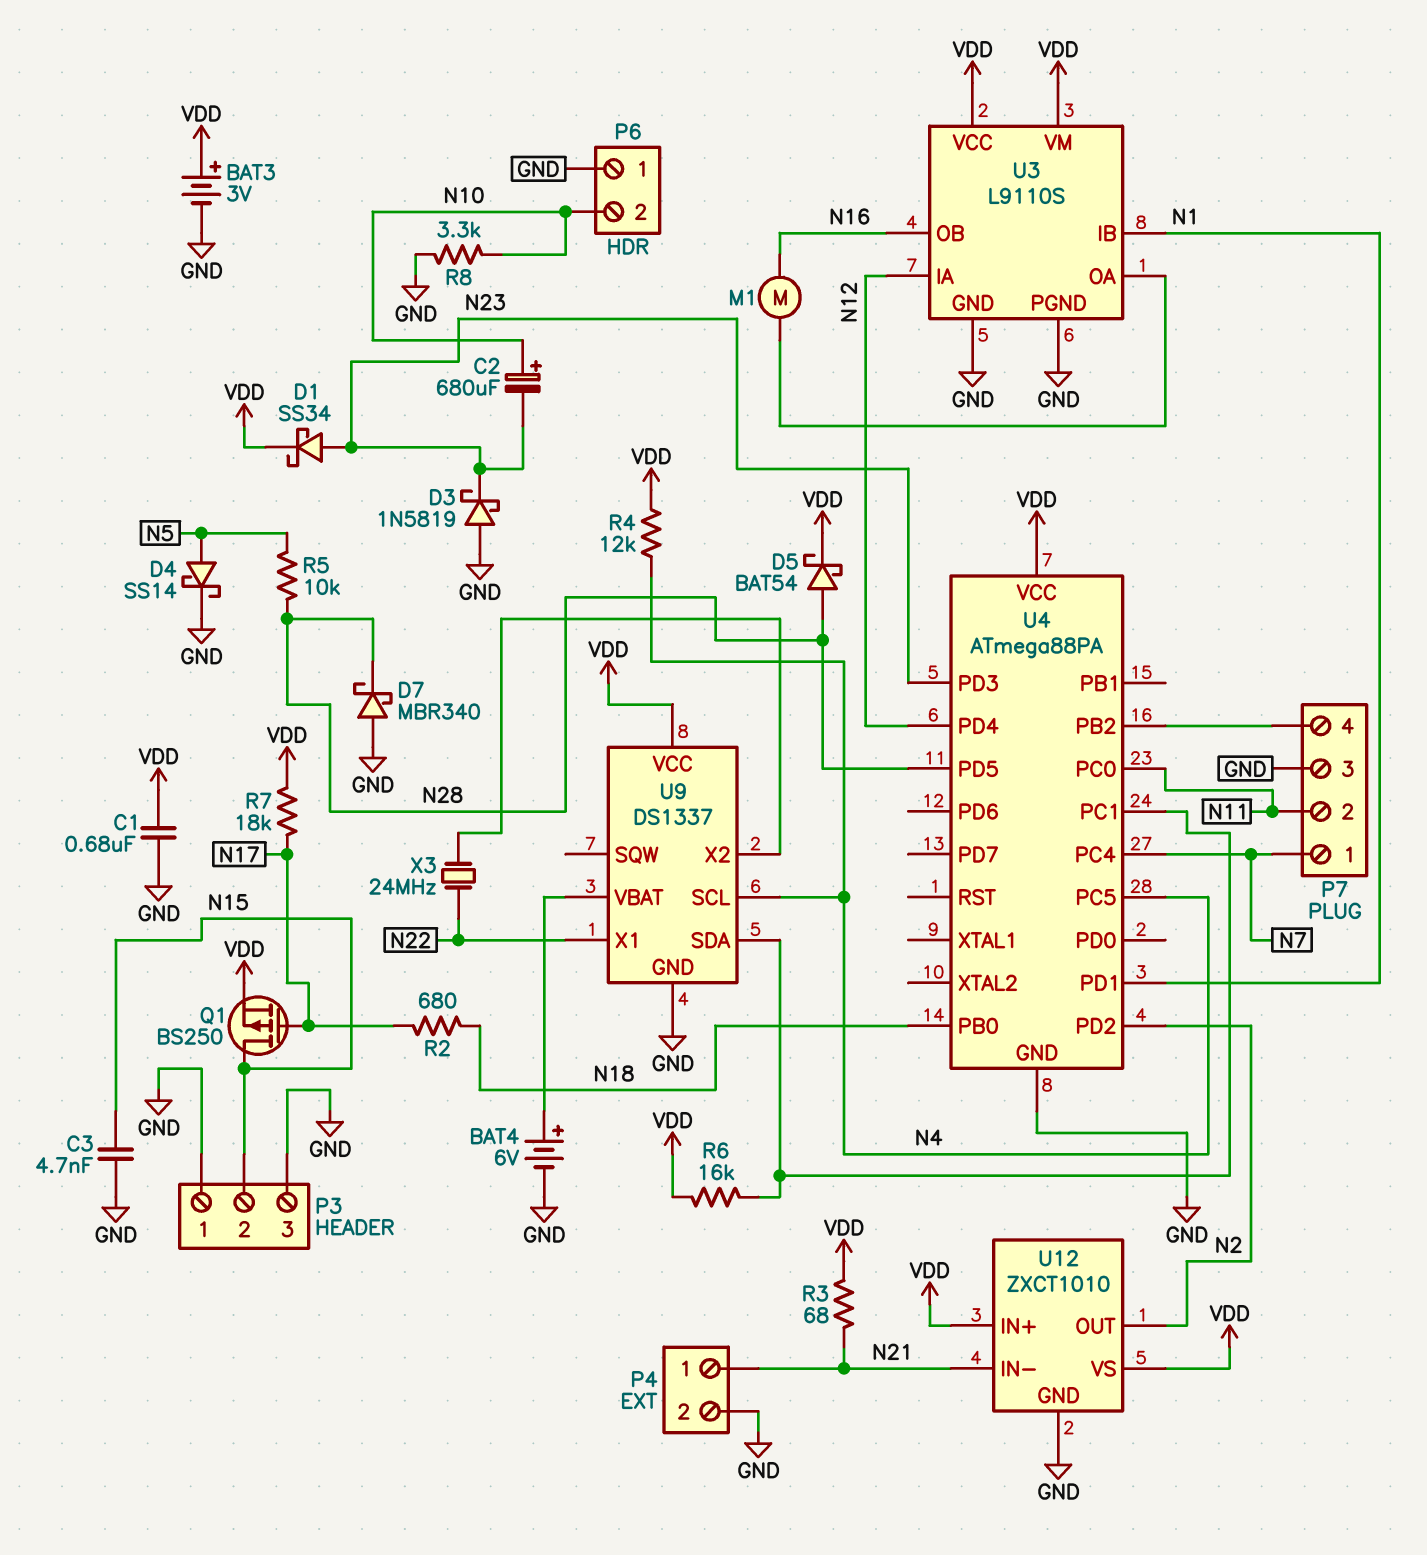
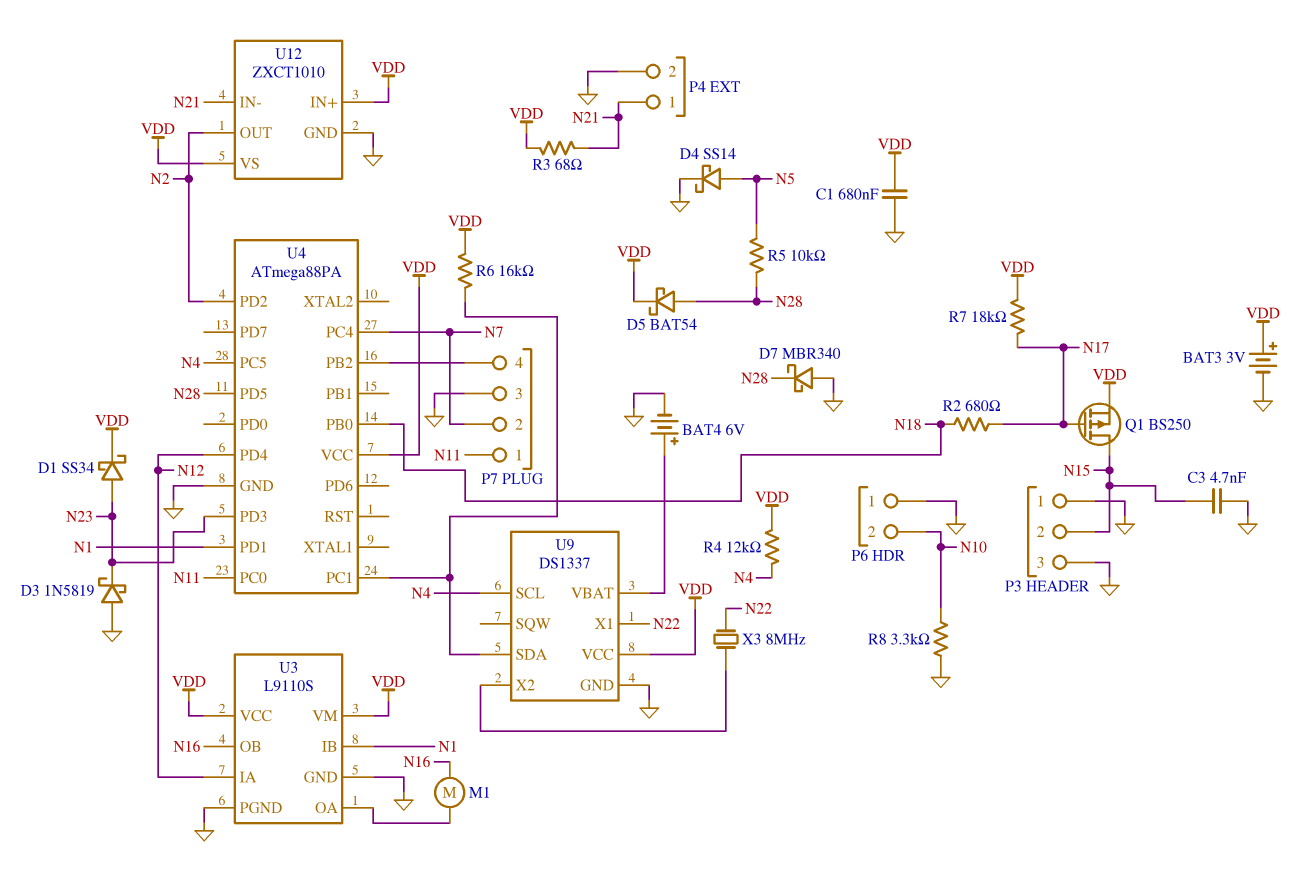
C2: 680uF (plus N10, minus N23) -> none
P7 pin 1: N7 -> N11
P7 pin 2: N11 -> N7
X3: 24MHz (N22, U9/X2) -> 8MHz (N22, U9/X2)

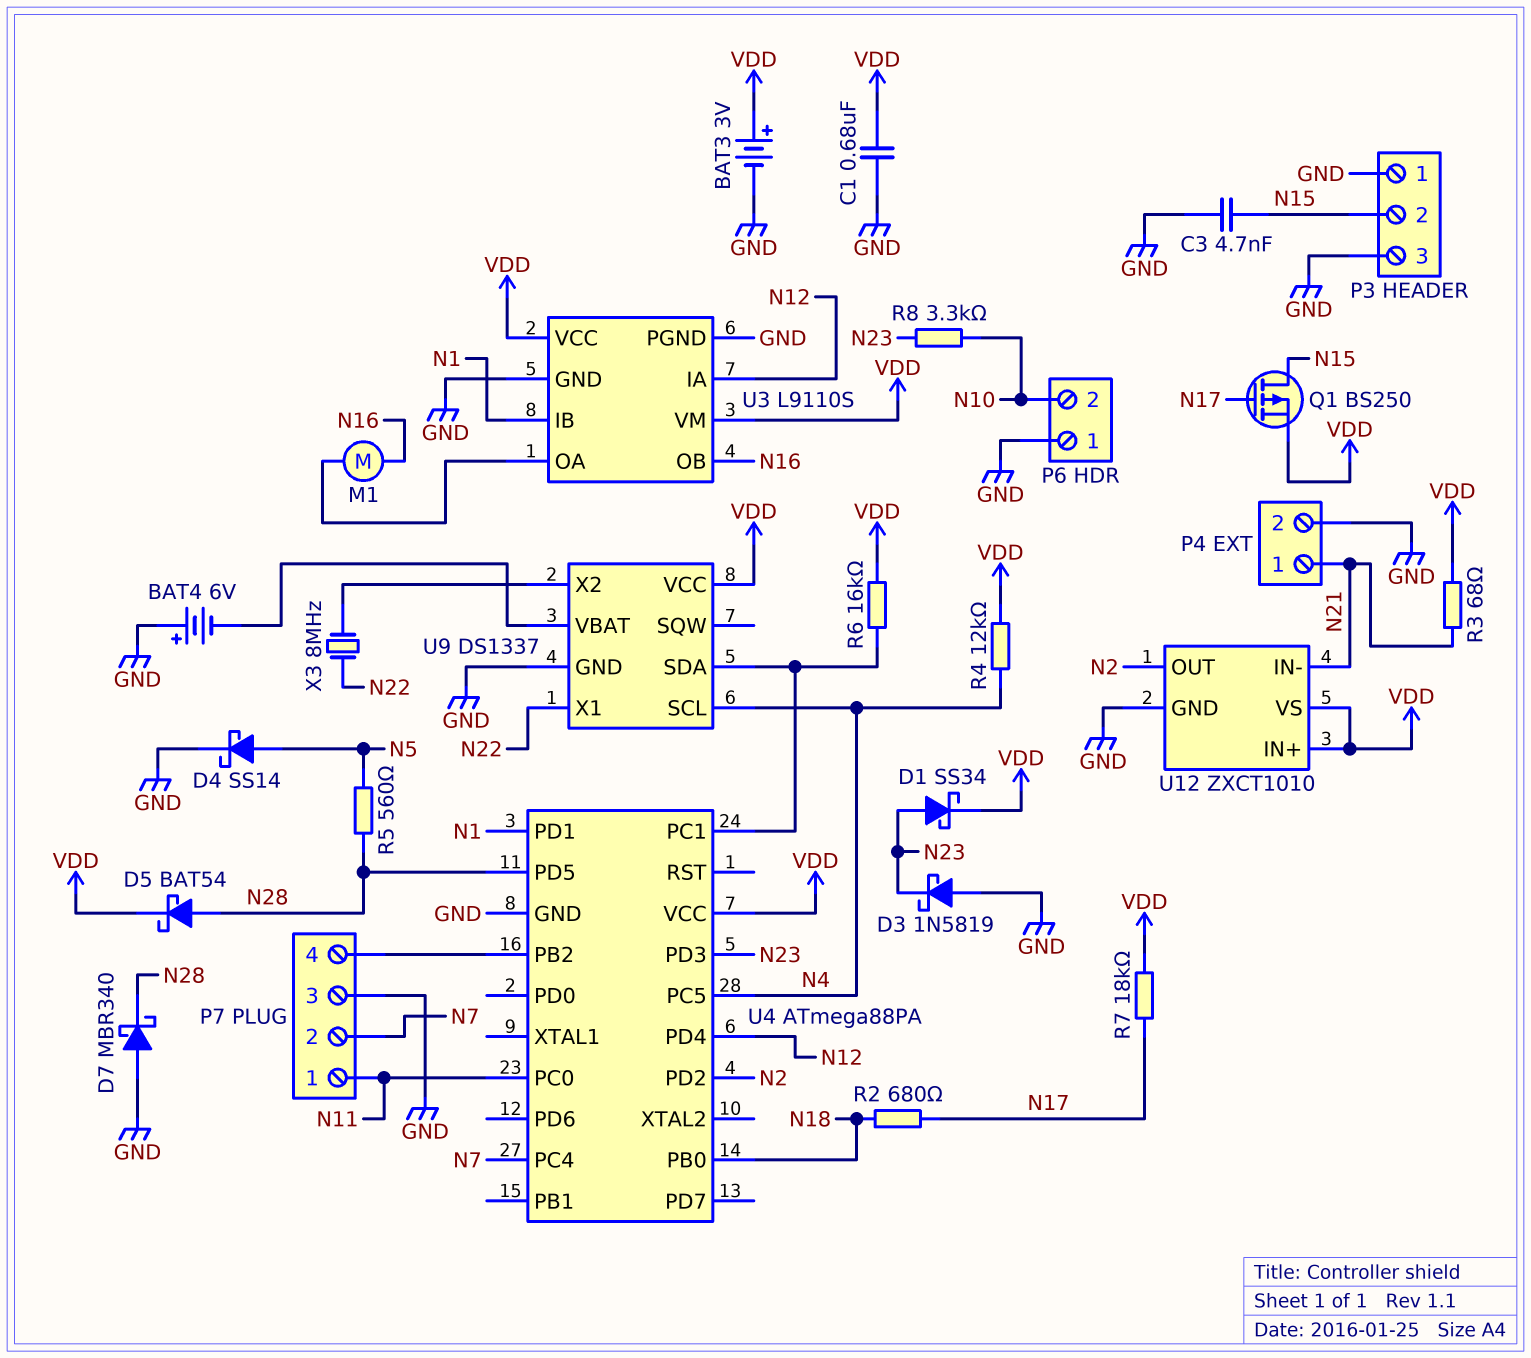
BAT4: 6V (plus U9/VBAT, minus GND) -> 6V (plus GND, minus U9/VBAT)
R5: 10k (N5, N28) -> 560 (N5, N28)
R8: 3.3k (GND, N10) -> 3.3k (N10, N23)

